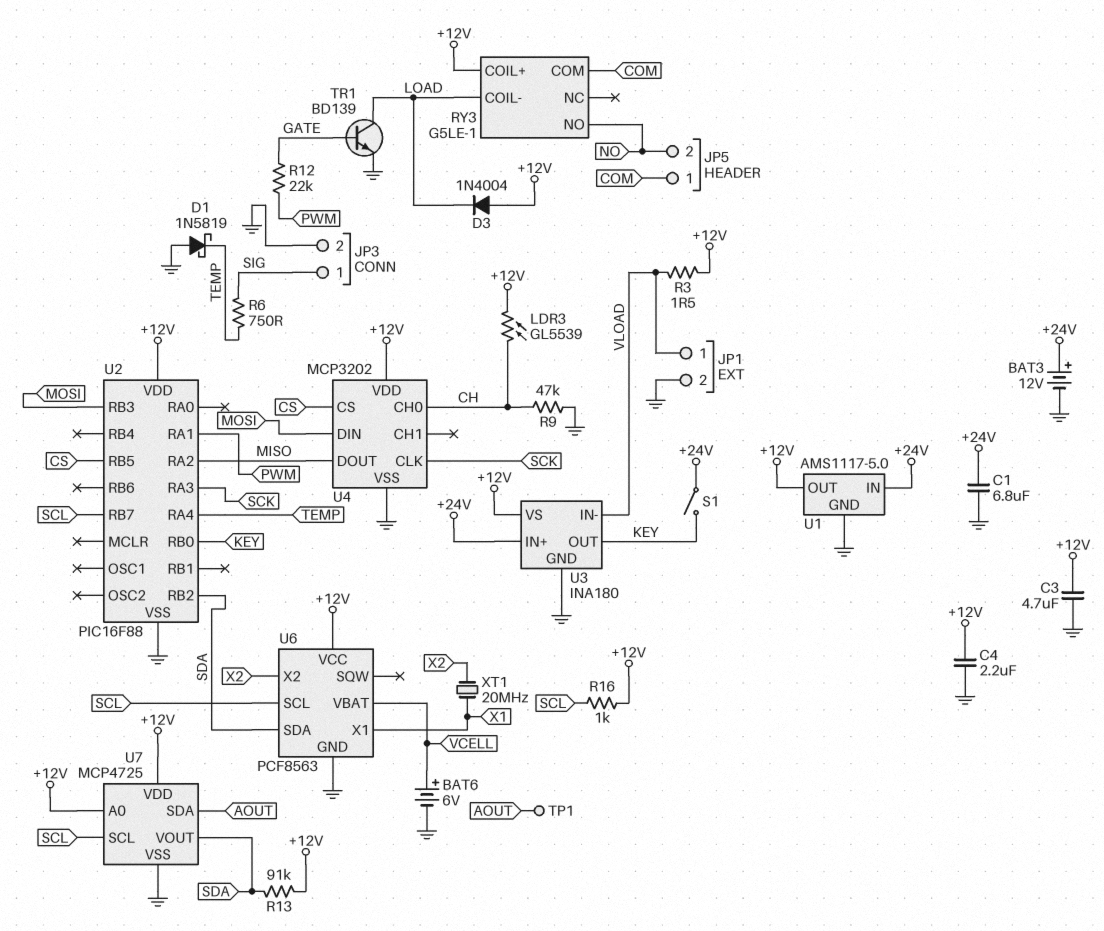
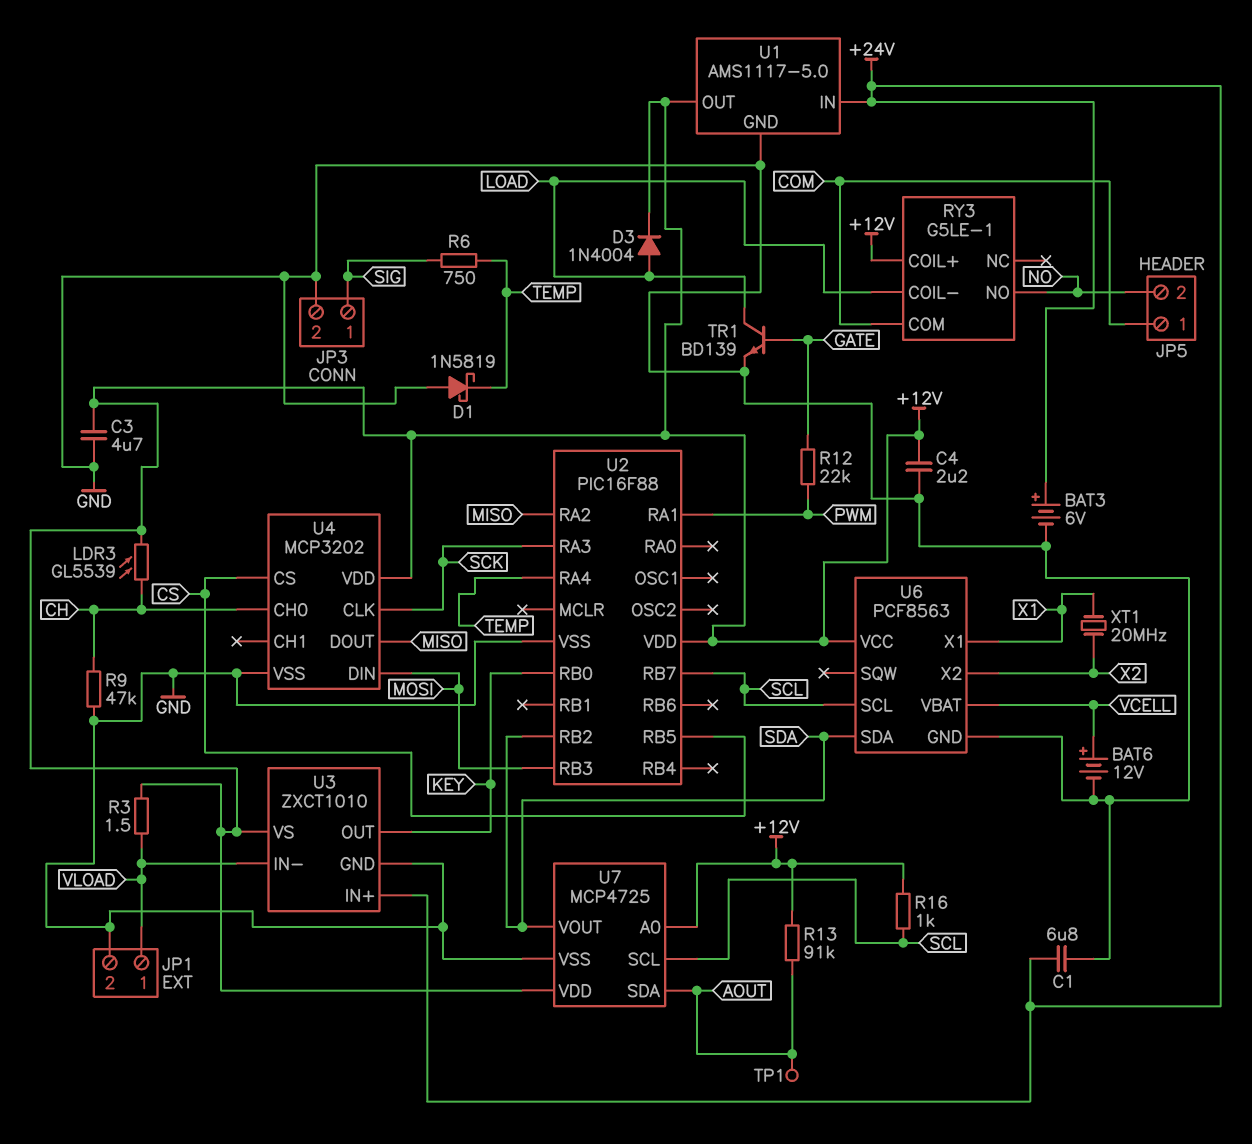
BAT3: 12V (plus +24V, minus GND) -> 6V (plus +24V, minus GND)
BAT6: 6V (plus VCELL, minus GND) -> 12V (plus VCELL, minus GND)
D3: diode 1N4004 (A +12V, K LOAD) -> diode 1N4004 (A LOAD, K +12V)
R13: 91k (+12V, SDA) -> 91k (+12V, AOUT)
S1: switch (+24V, KEY) -> none
U3: INA180 -> ZXCT1010

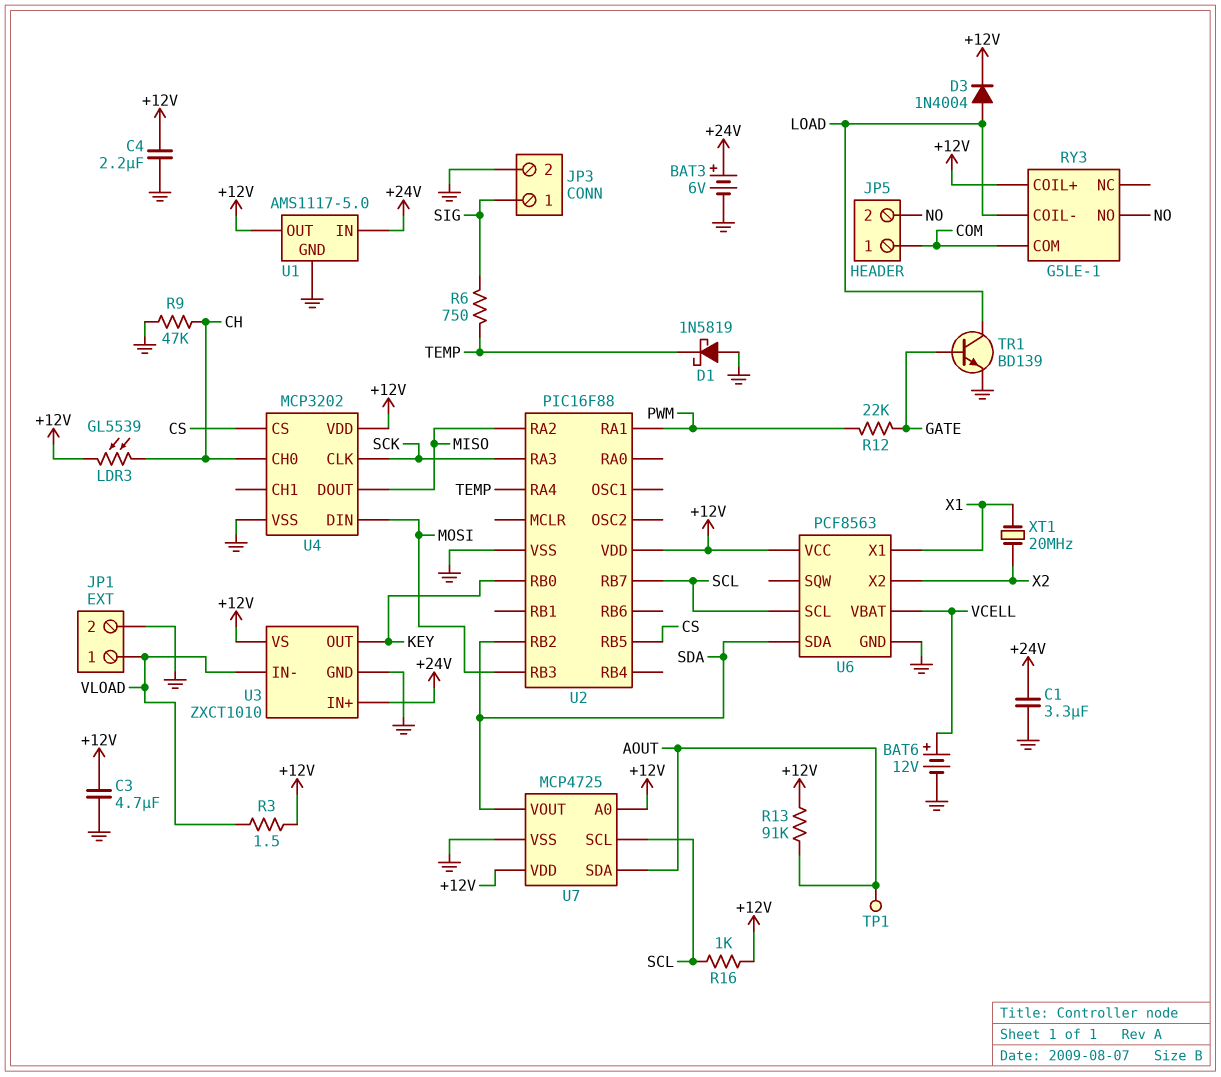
C1: 6.8uF (+24V, GND) -> 3.3uF (+24V, GND)

